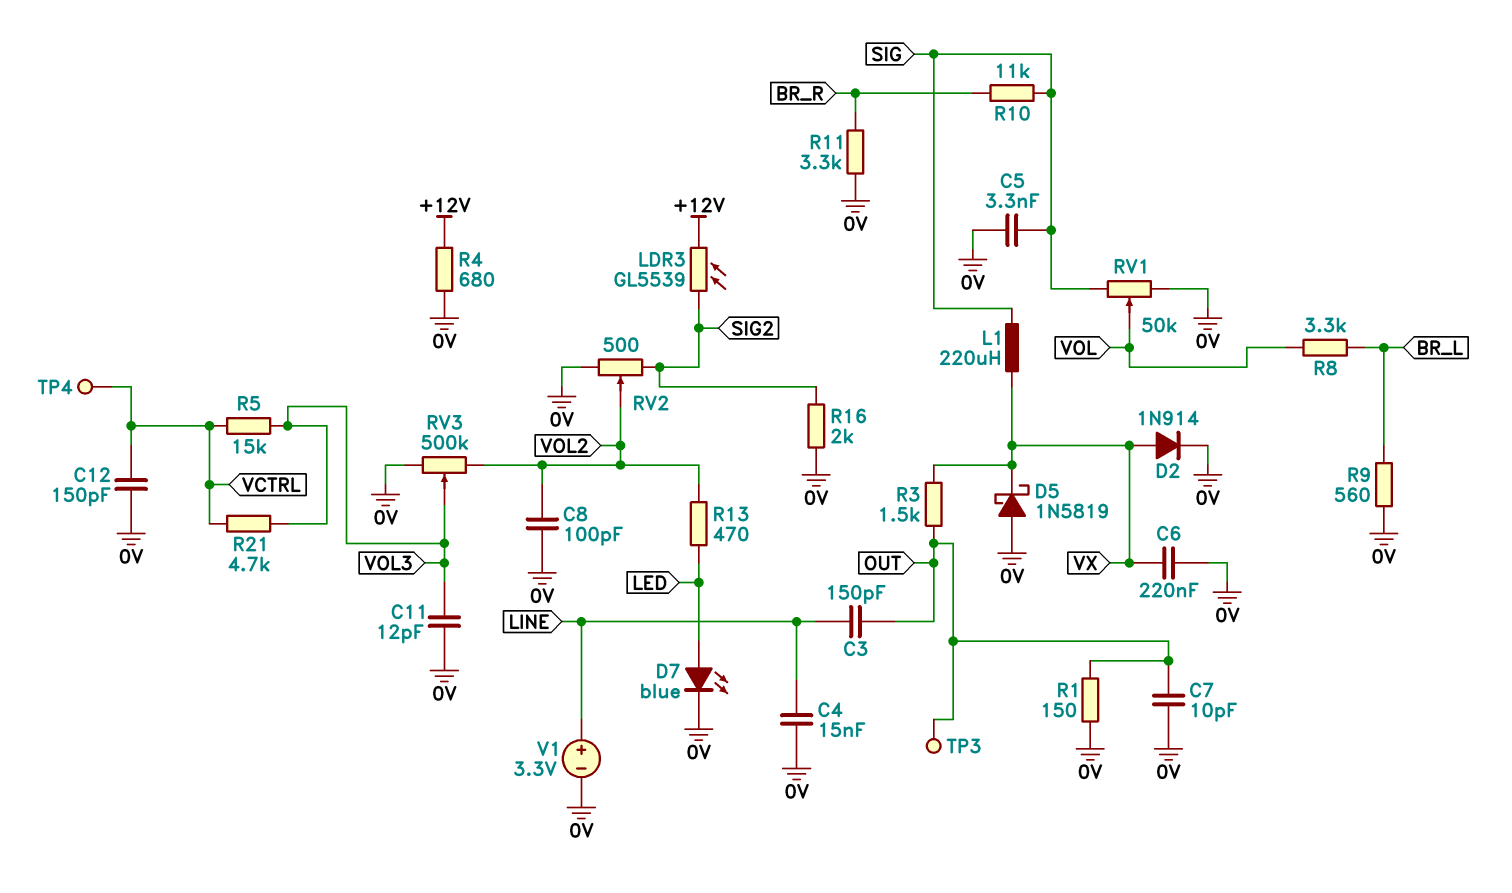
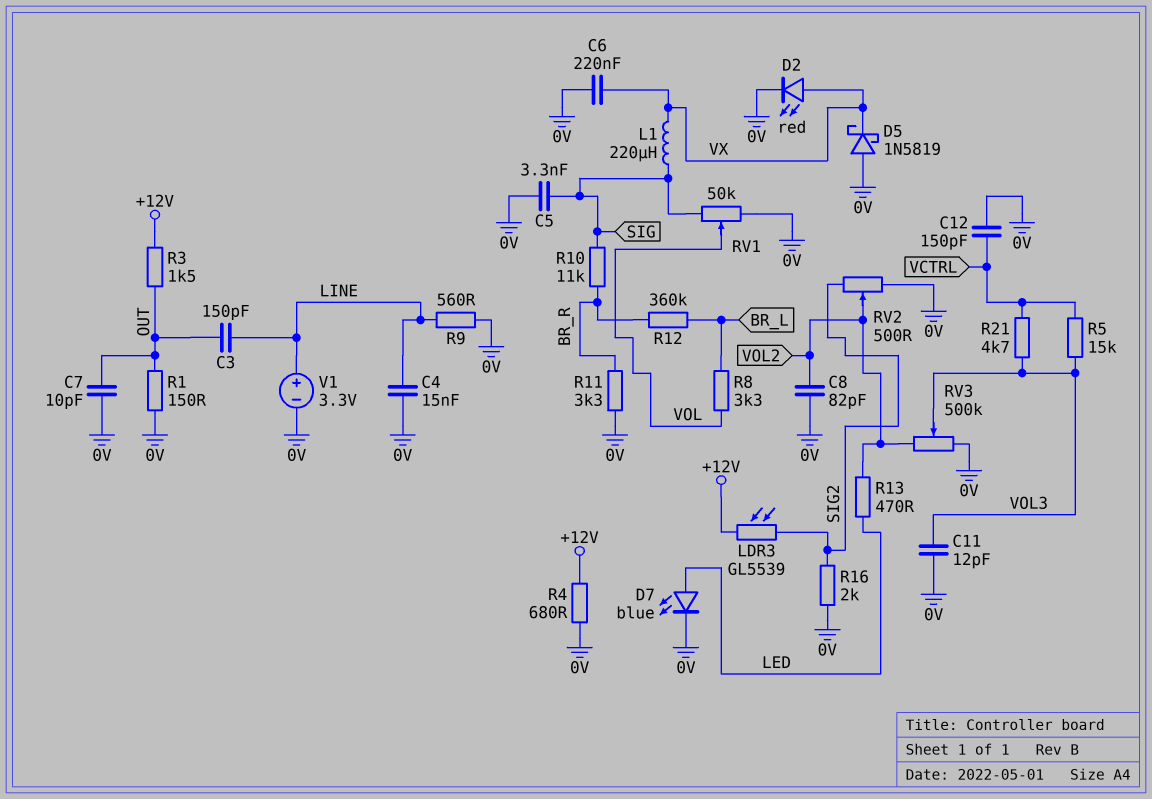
C8: 100pF (0V, VOL2) -> 82pF (0V, VOL2)
D2: diode 1N914 (A VX, K 0V) -> LED red (A VX, K 0V)
R3: 1.5k (OUT, VX) -> 1.5k (+12V, OUT)
R9: 560 (0V, BR_L) -> 560 (0V, LINE)
R12: none -> 360k (BR_L, BR_R)
TP3: test point (OUT) -> none
TP4: test point (VCTRL) -> none

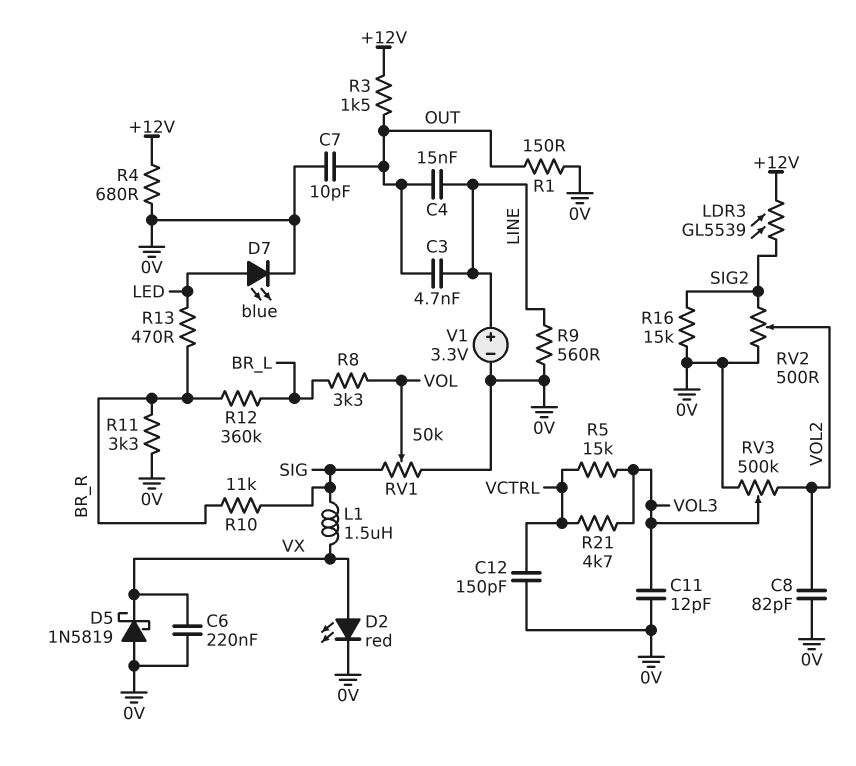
C3: 150pF (LINE, OUT) -> 4.7nF (LINE, OUT)
C4: 15nF (0V, LINE) -> 15nF (LINE, OUT)
C5: 3.3nF (0V, SIG) -> none
L1: 220uH (SIG, VX) -> 1.5uH (SIG, VX)
R13: 470 (LED, VOL2) -> 470 (BR_R, LED)
R16: 2k (0V, SIG2) -> 15k (0V, SIG2)

